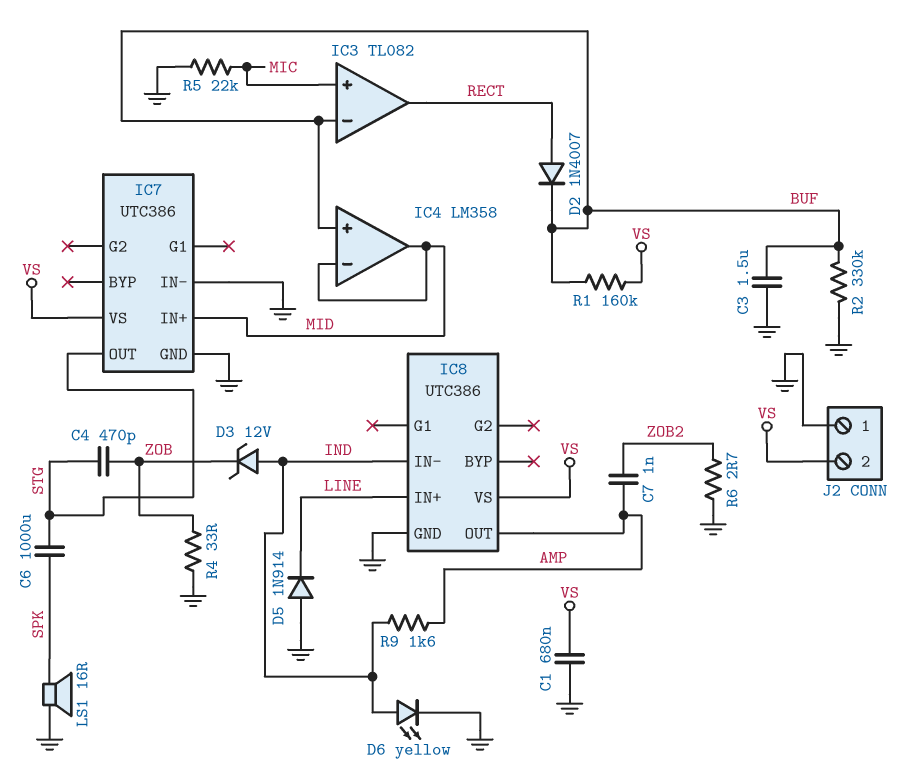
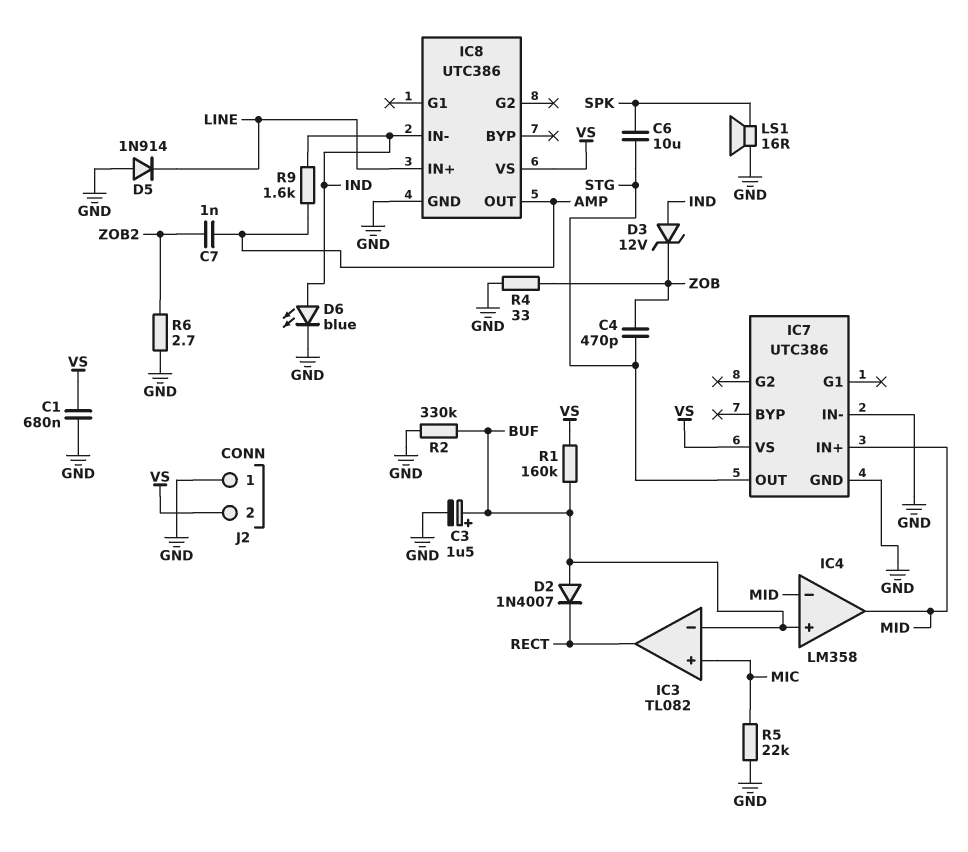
C3: 1.5uF (BUF, GND) -> 1.5uF (plus BUF, minus GND)
C6: 1000uF (SPK, STG) -> 10uF (SPK, STG)
D2: diode 1N4007 (A RECT, K BUF) -> diode 1N4007 (A BUF, K RECT)
D6: LED yellow (A IND, K GND) -> LED blue (A IND, K GND)

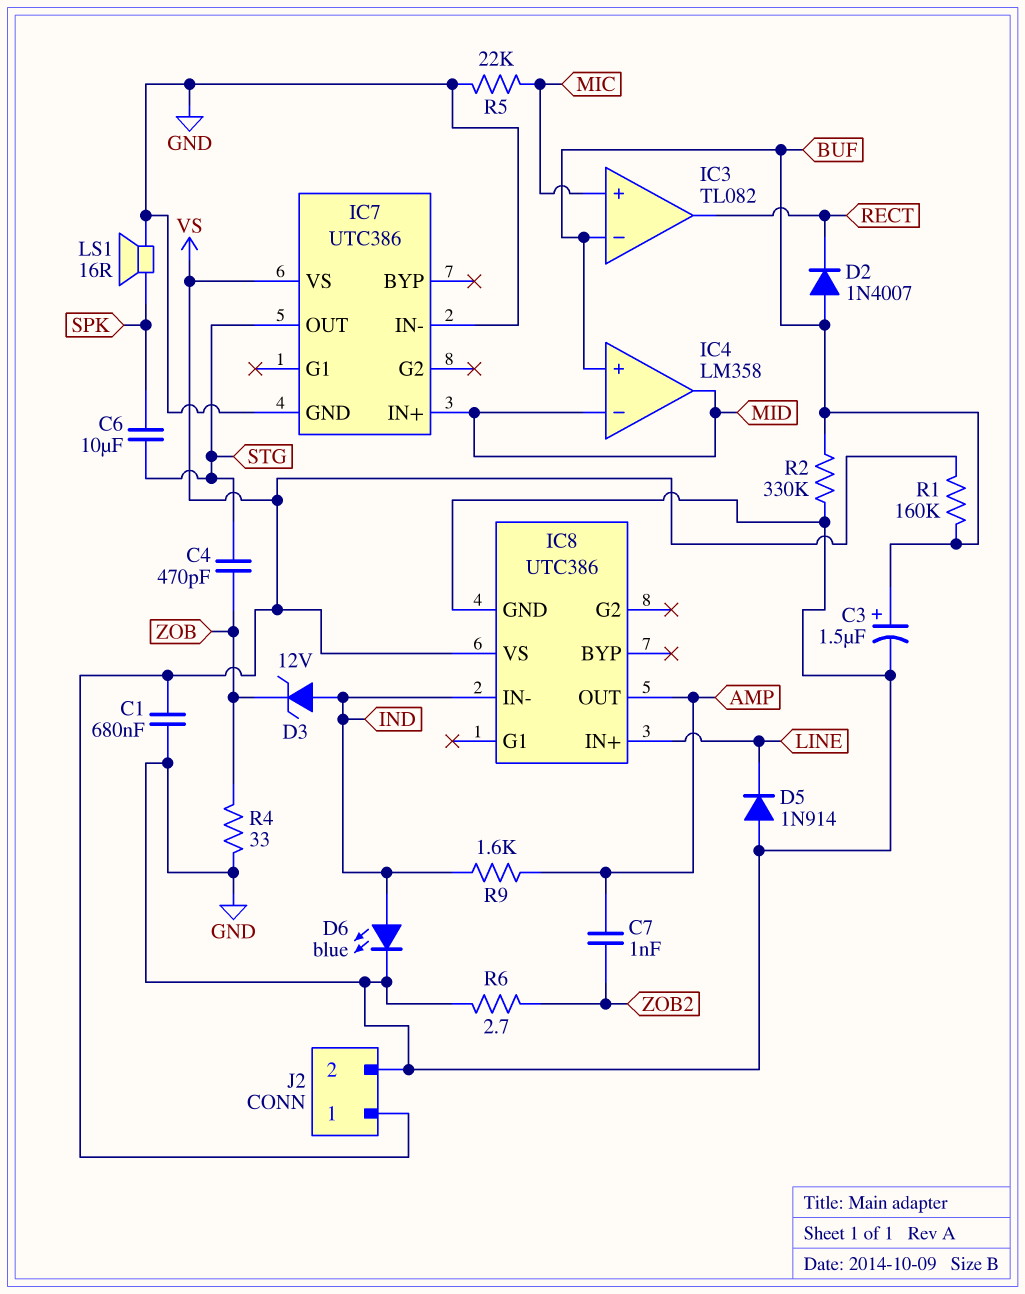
J2 pin 1: GND -> VS
J2 pin 2: VS -> GND

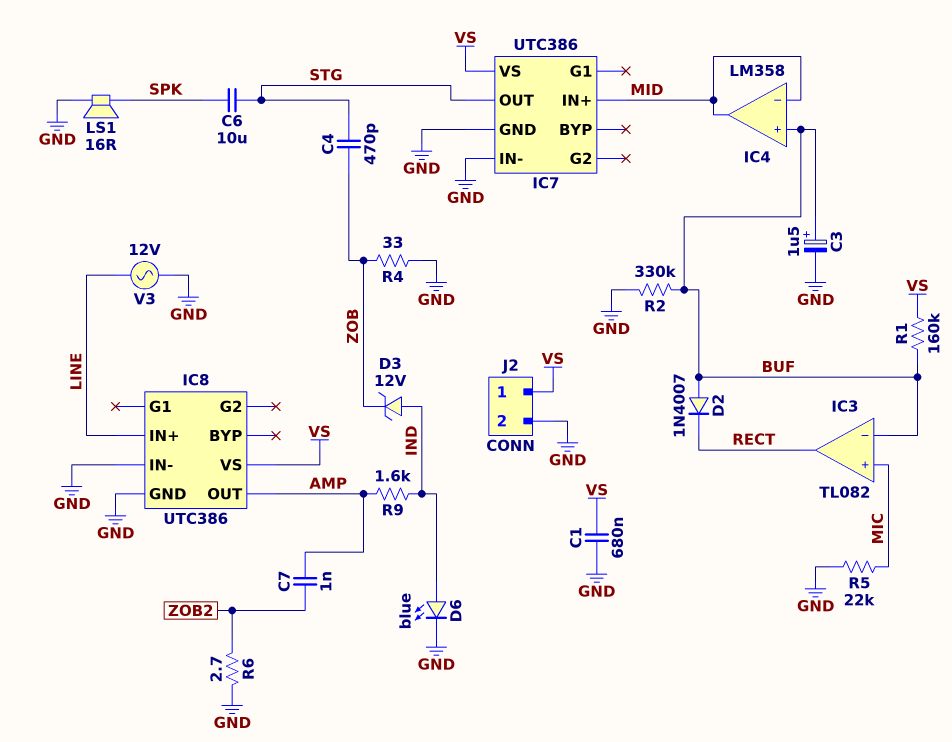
D5: diode 1N914 (A GND, K LINE) -> none
IC8 pin IN-: IND -> GND
V3: none -> AC 12V (GND, LINE)

